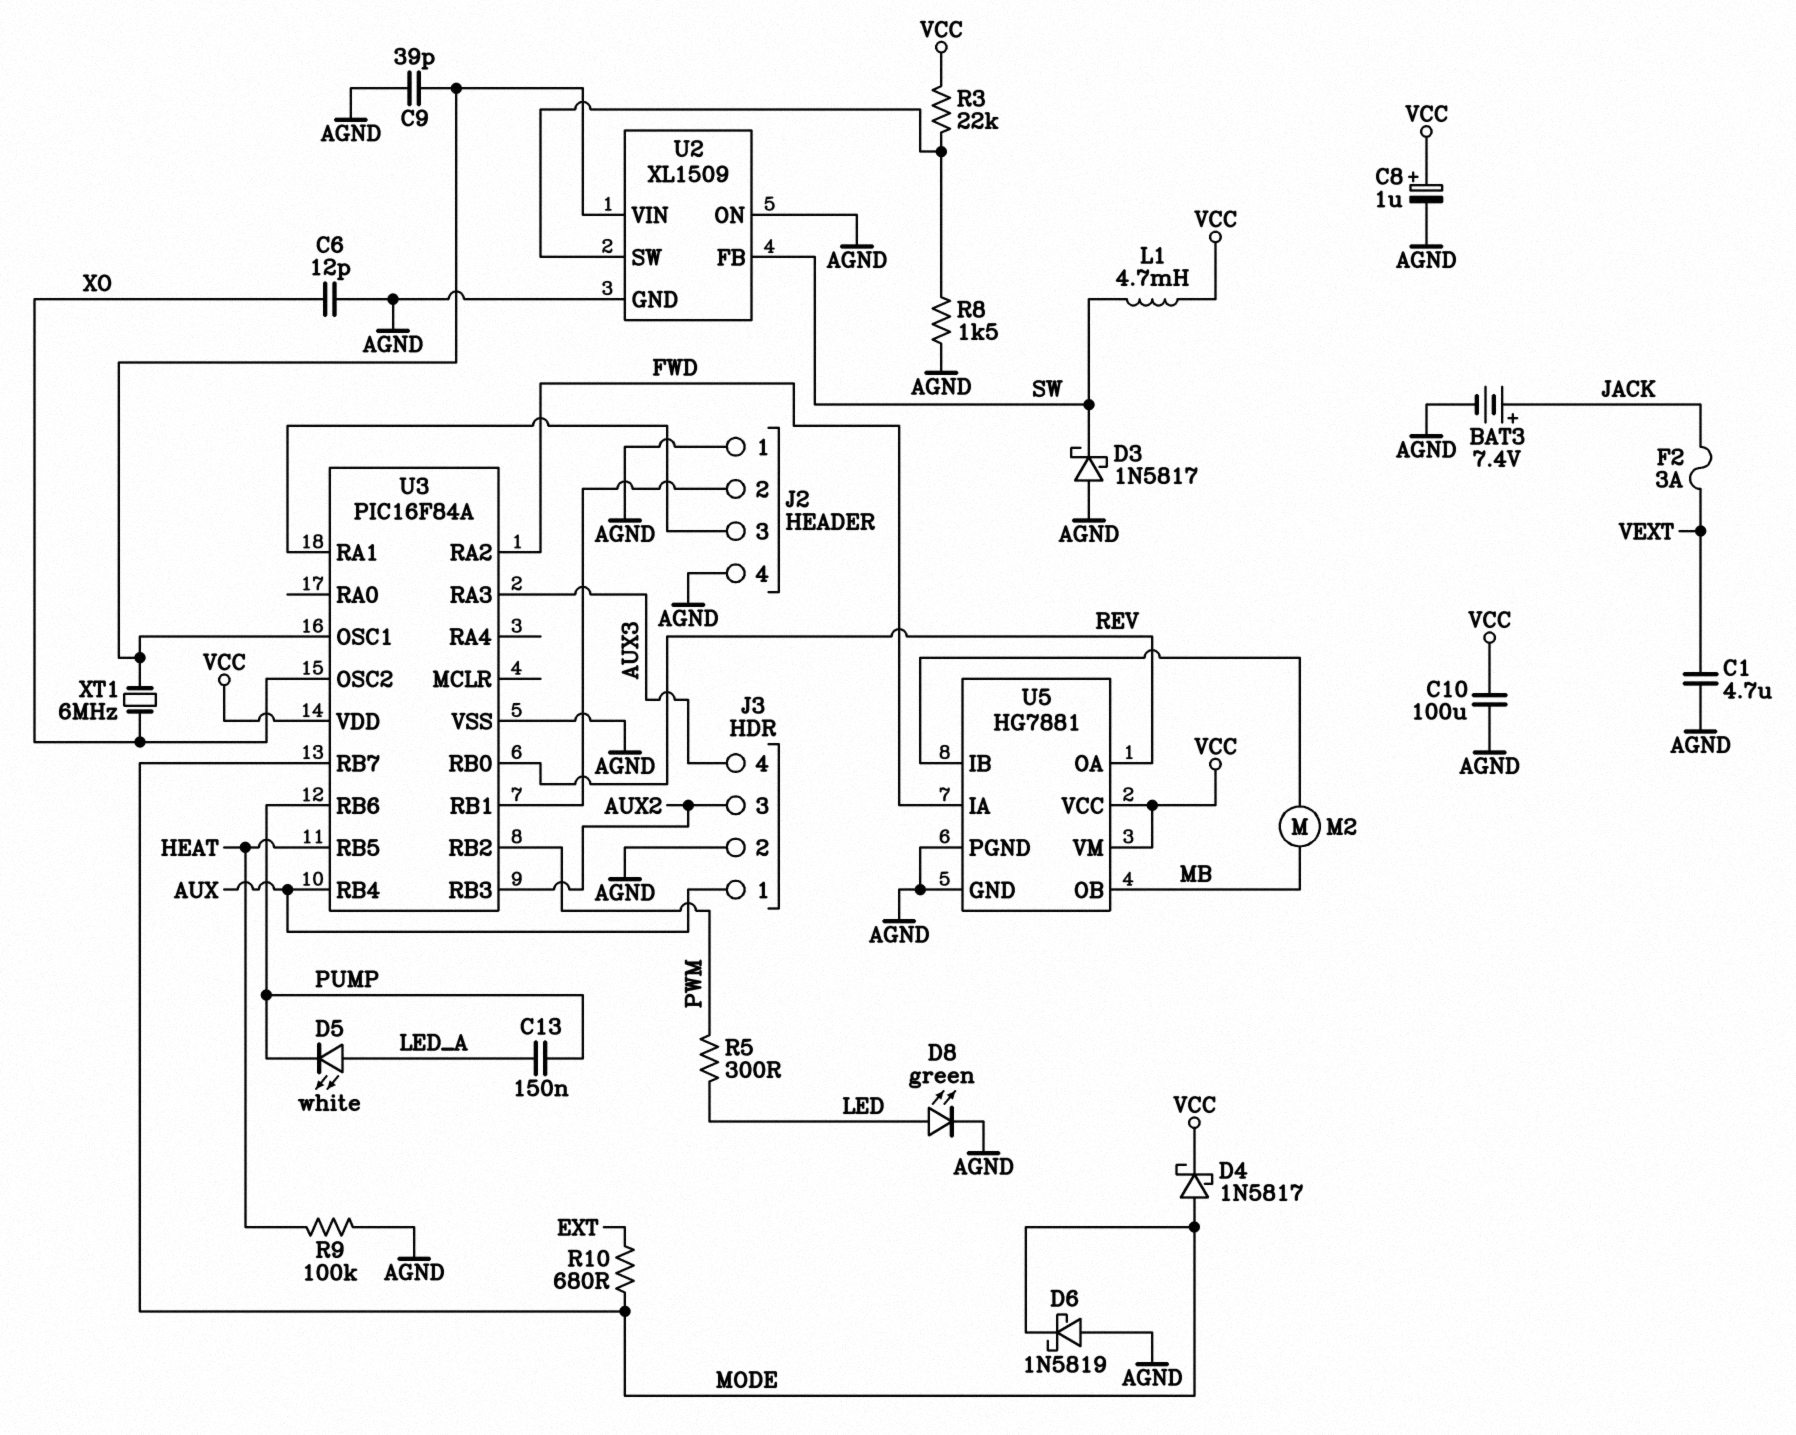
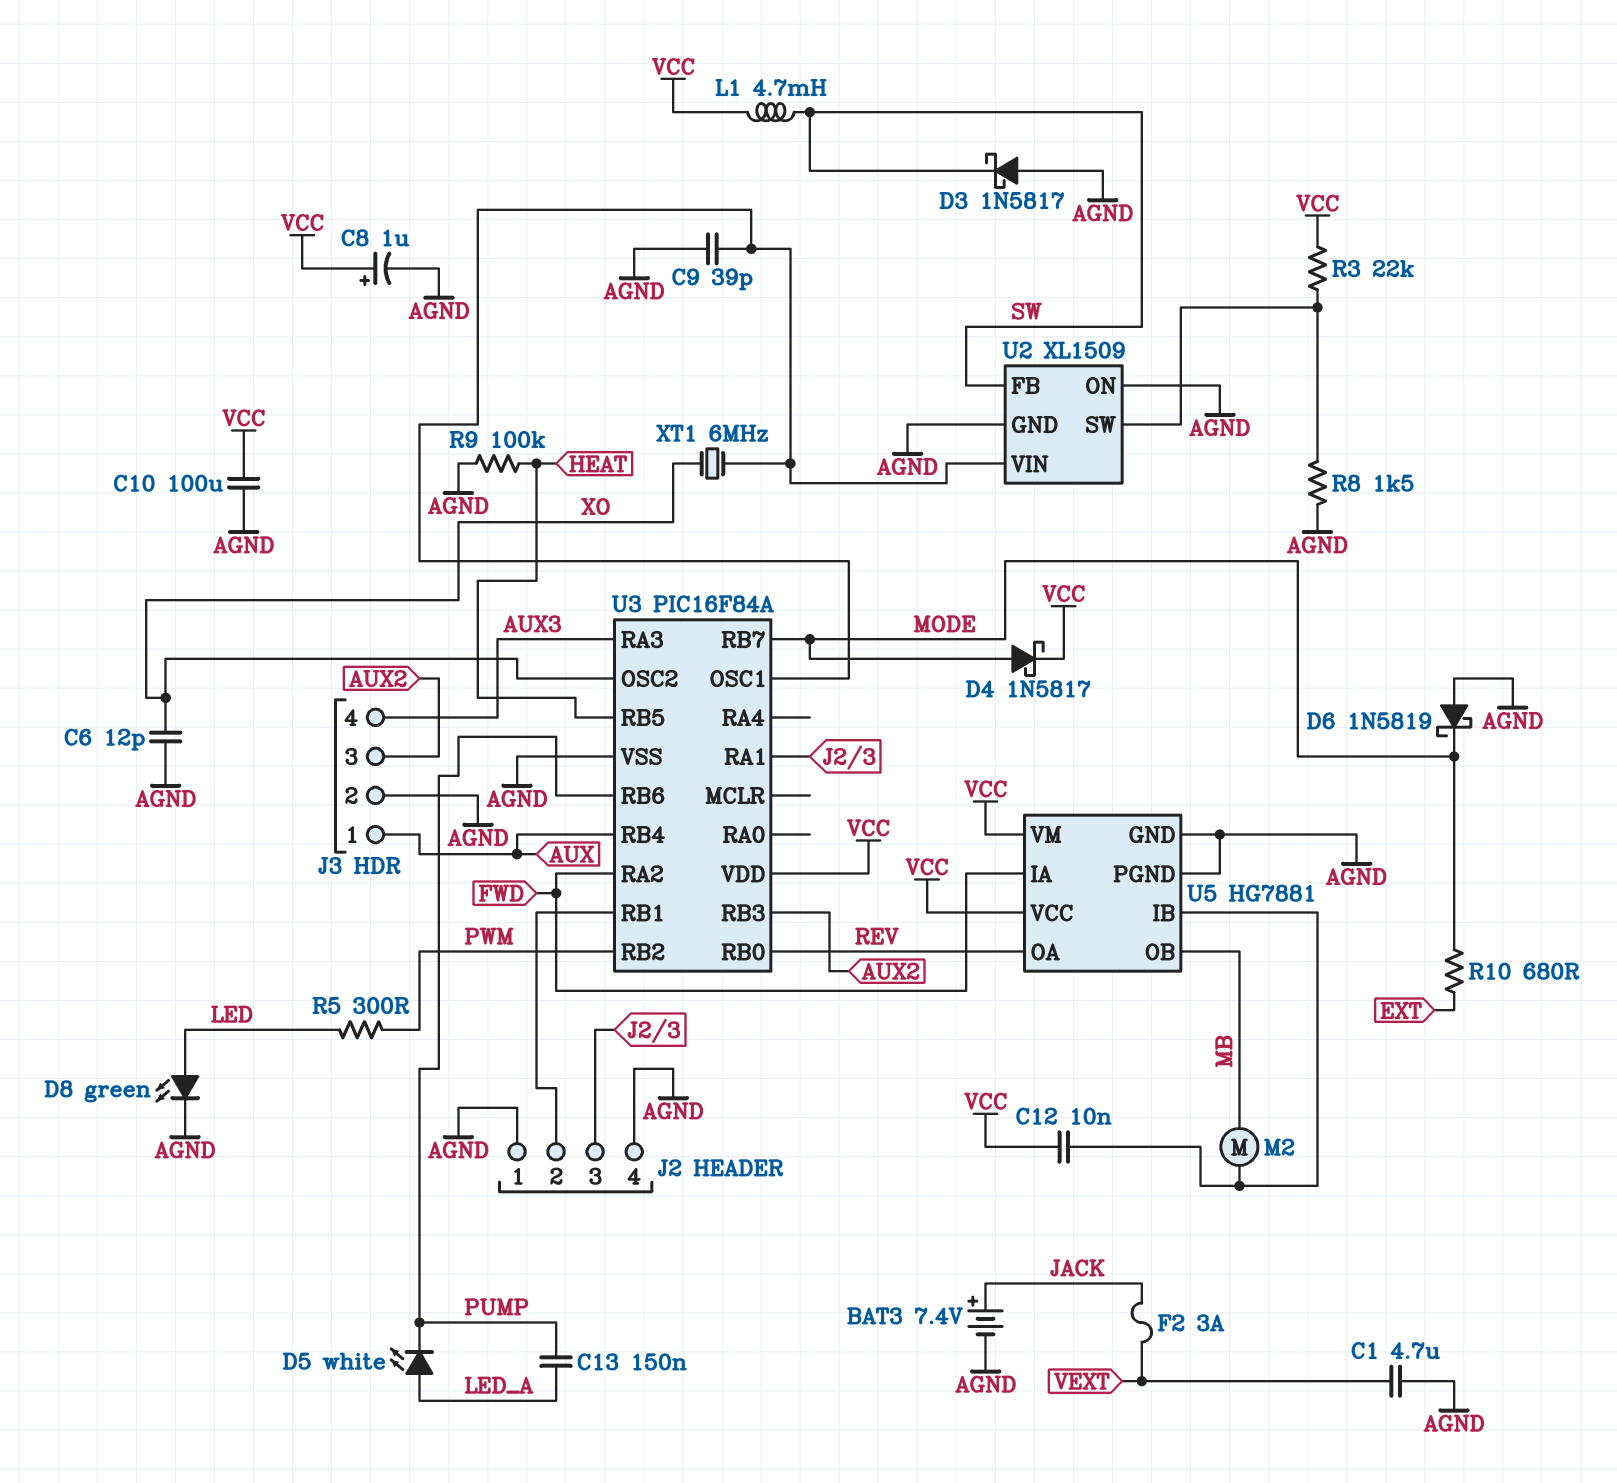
C12: none -> 10nF (U5/IB, VCC)

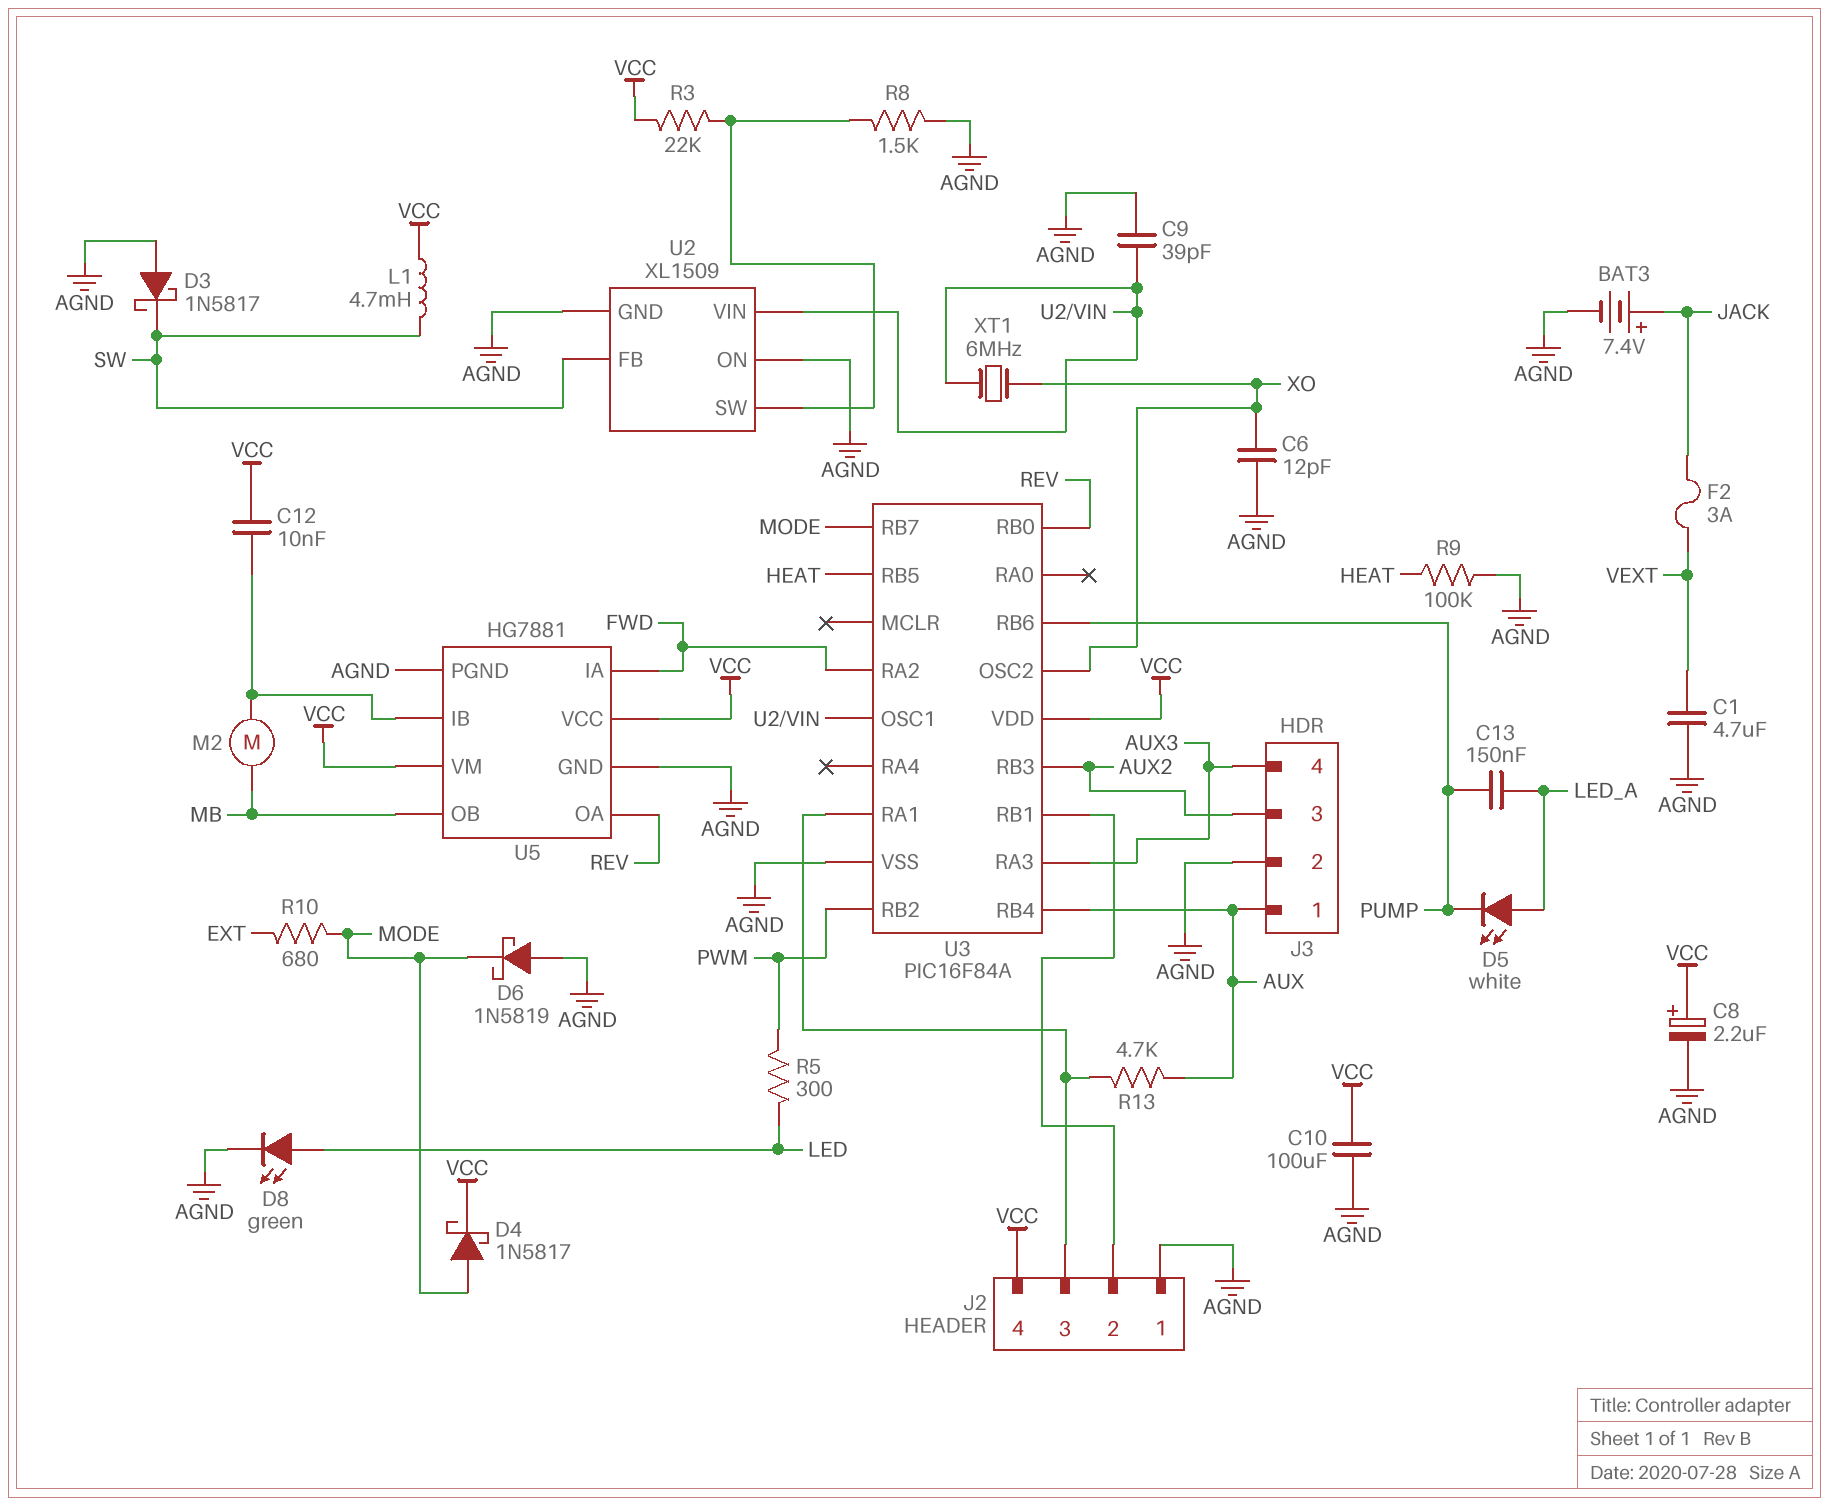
C8: 1uF (plus VCC, minus AGND) -> 2.2uF (plus VCC, minus AGND)
J2 pin 4: AGND -> VCC
R13: none -> 4.7k (AUX, J2/3)

